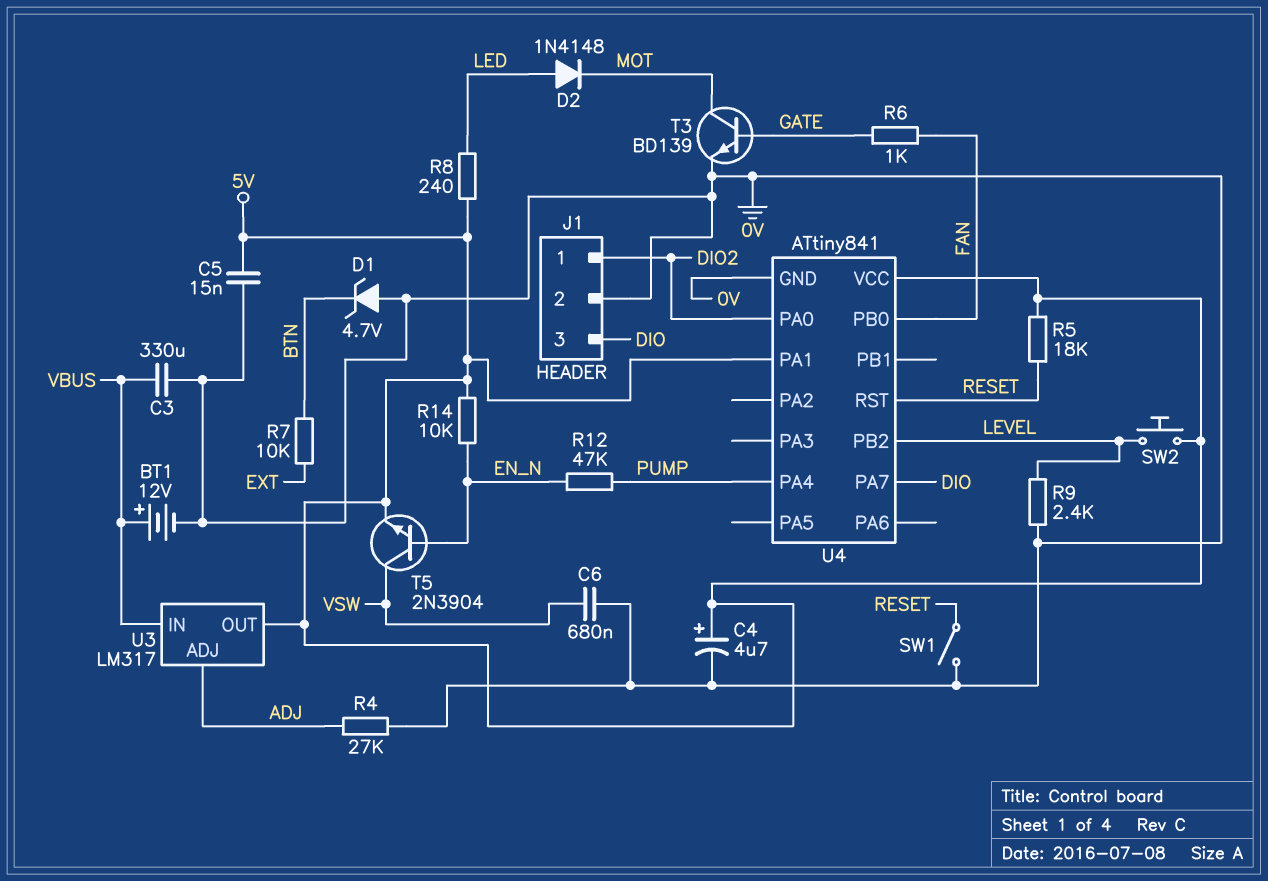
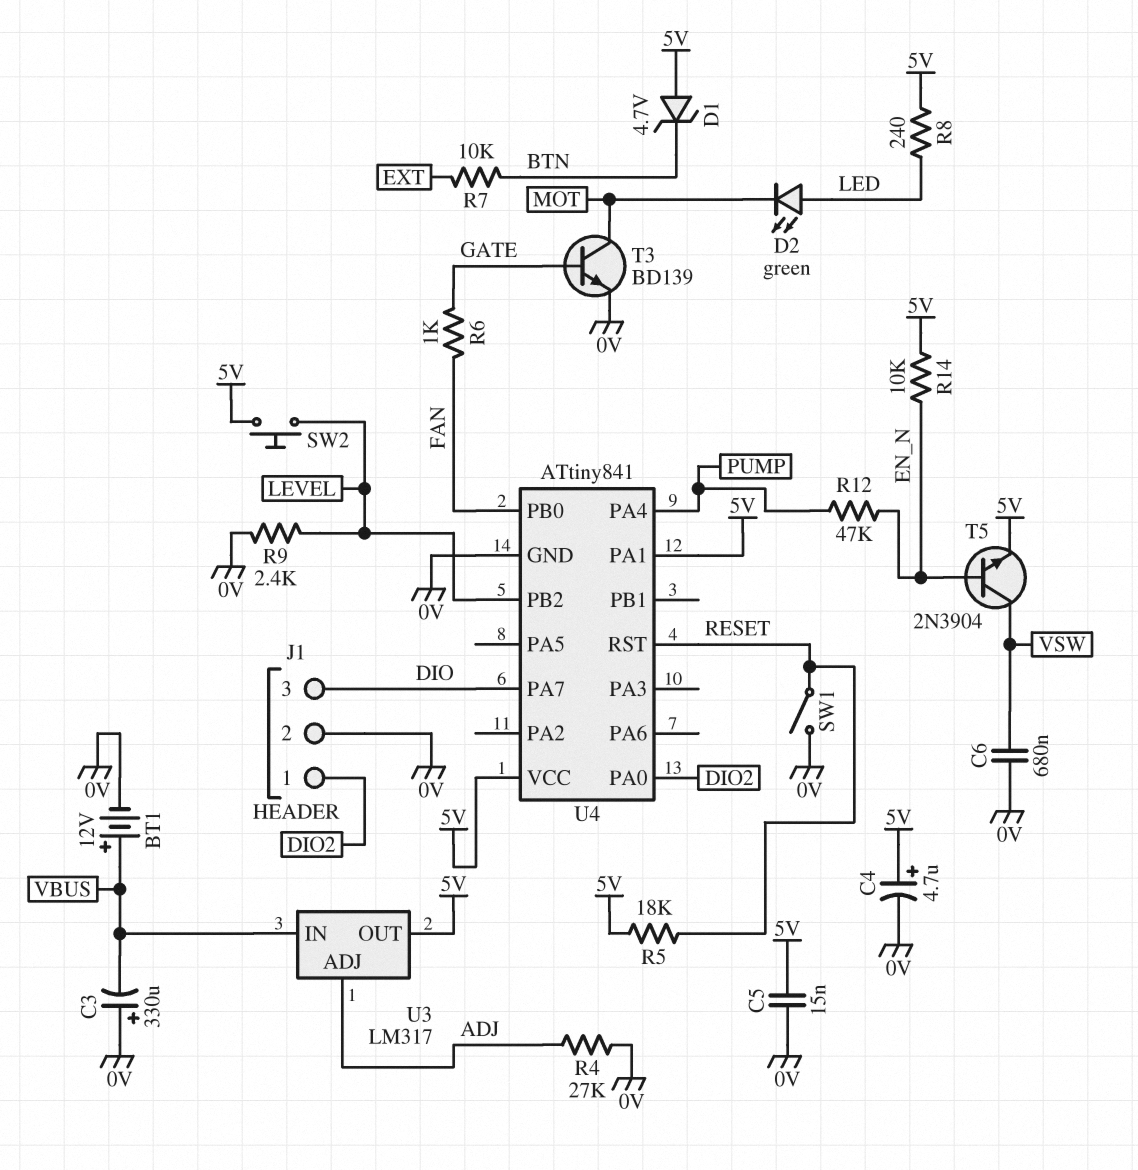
C3: 330uF (0V, VBUS) -> 330uF (plus 0V, minus VBUS)
D1: zener 4.7V (A 0V, K BTN) -> zener 4.7V (A 5V, K BTN)
D2: diode 1N4148 (A LED, K MOT) -> LED green (A LED, K MOT)

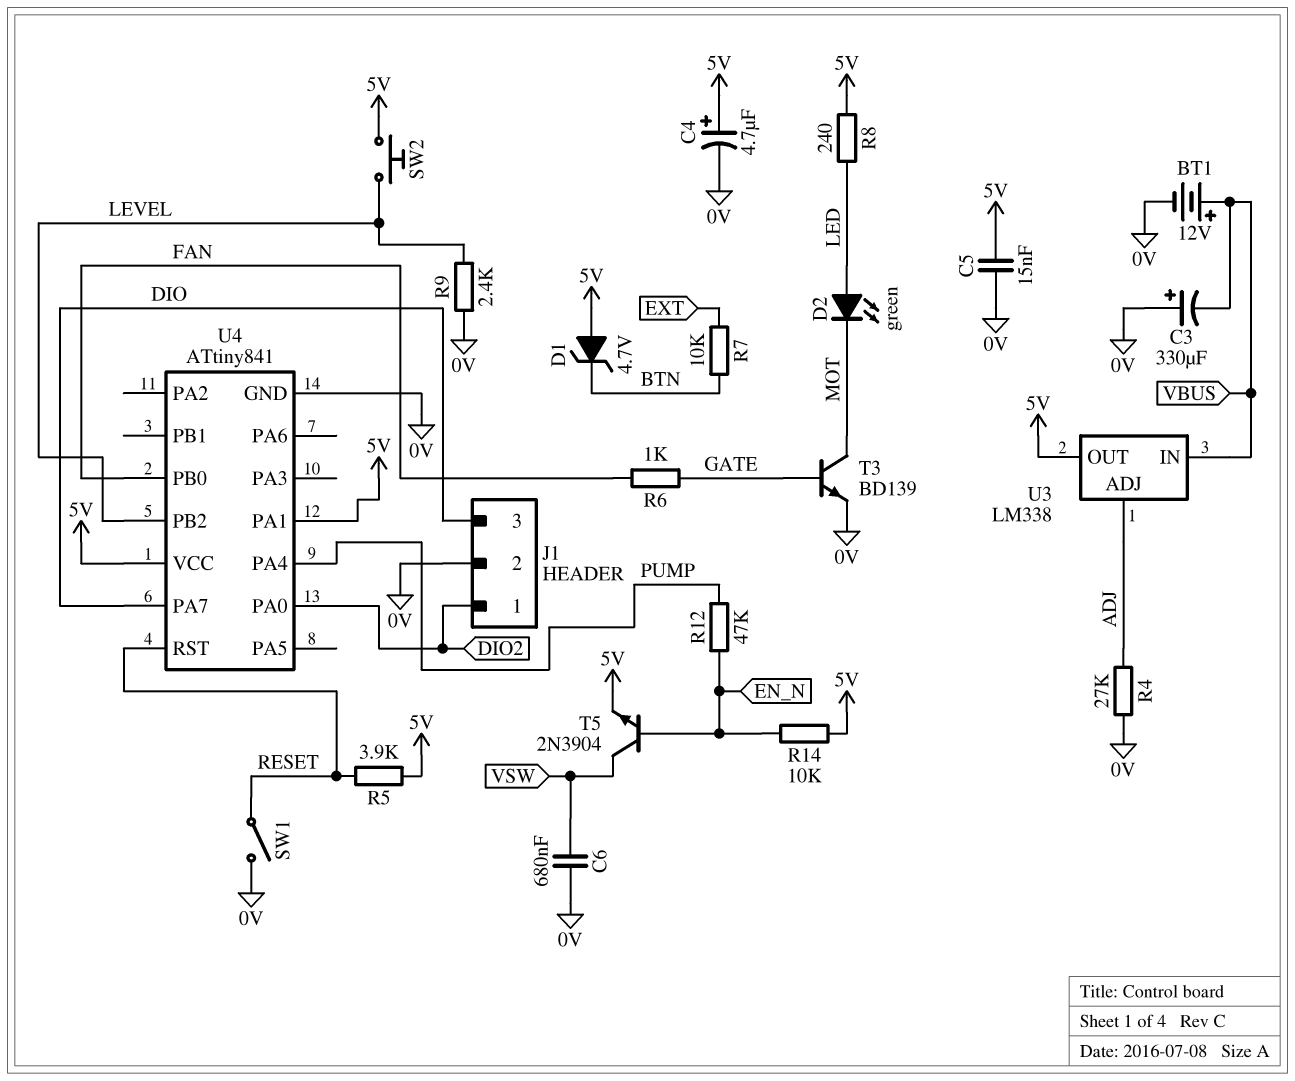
R5: 18k (5V, RESET) -> 3.9k (5V, RESET)
U3: LM317 -> LM338

